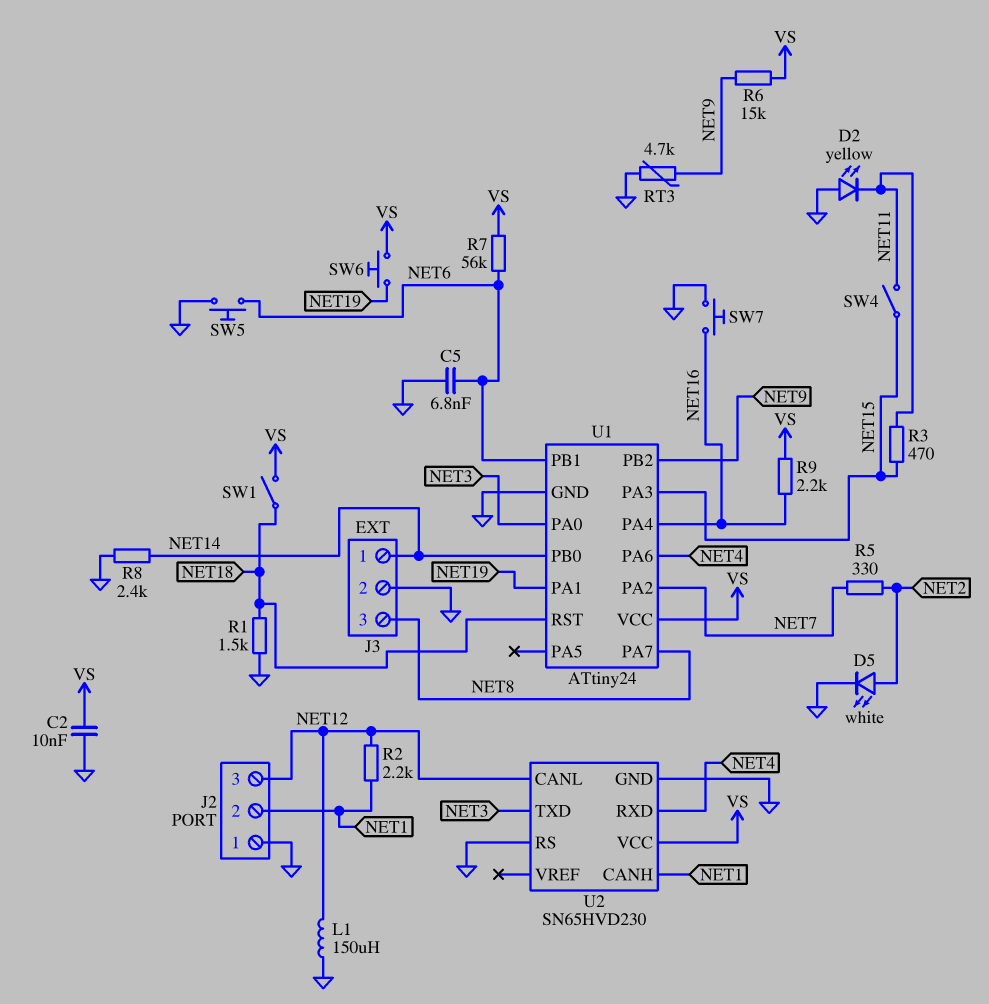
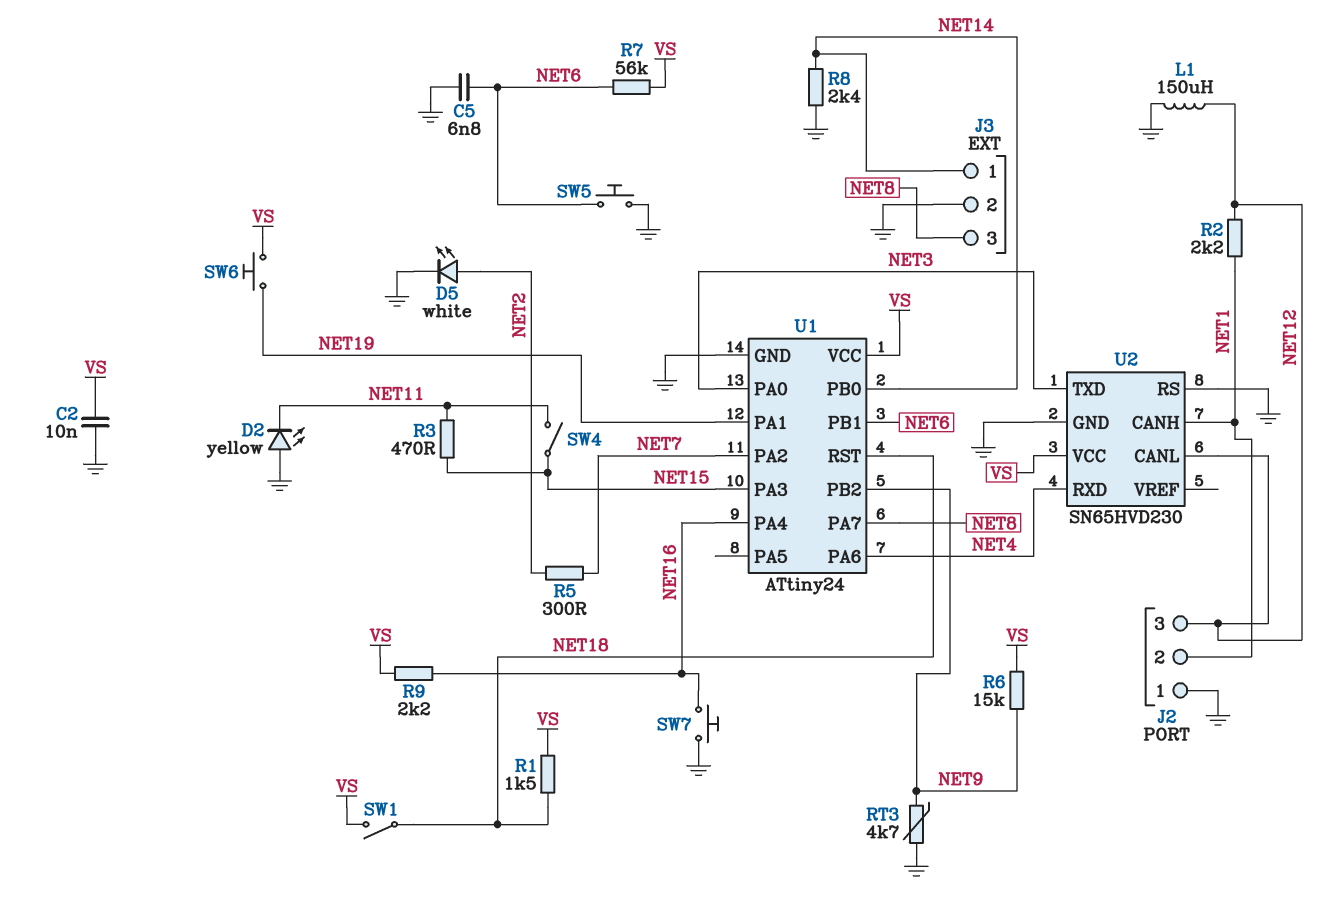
R1: 1.5k (GND, NET18) -> 1.5k (NET18, VS)
R5: 330 (NET2, NET7) -> 300 (NET2, NET7)

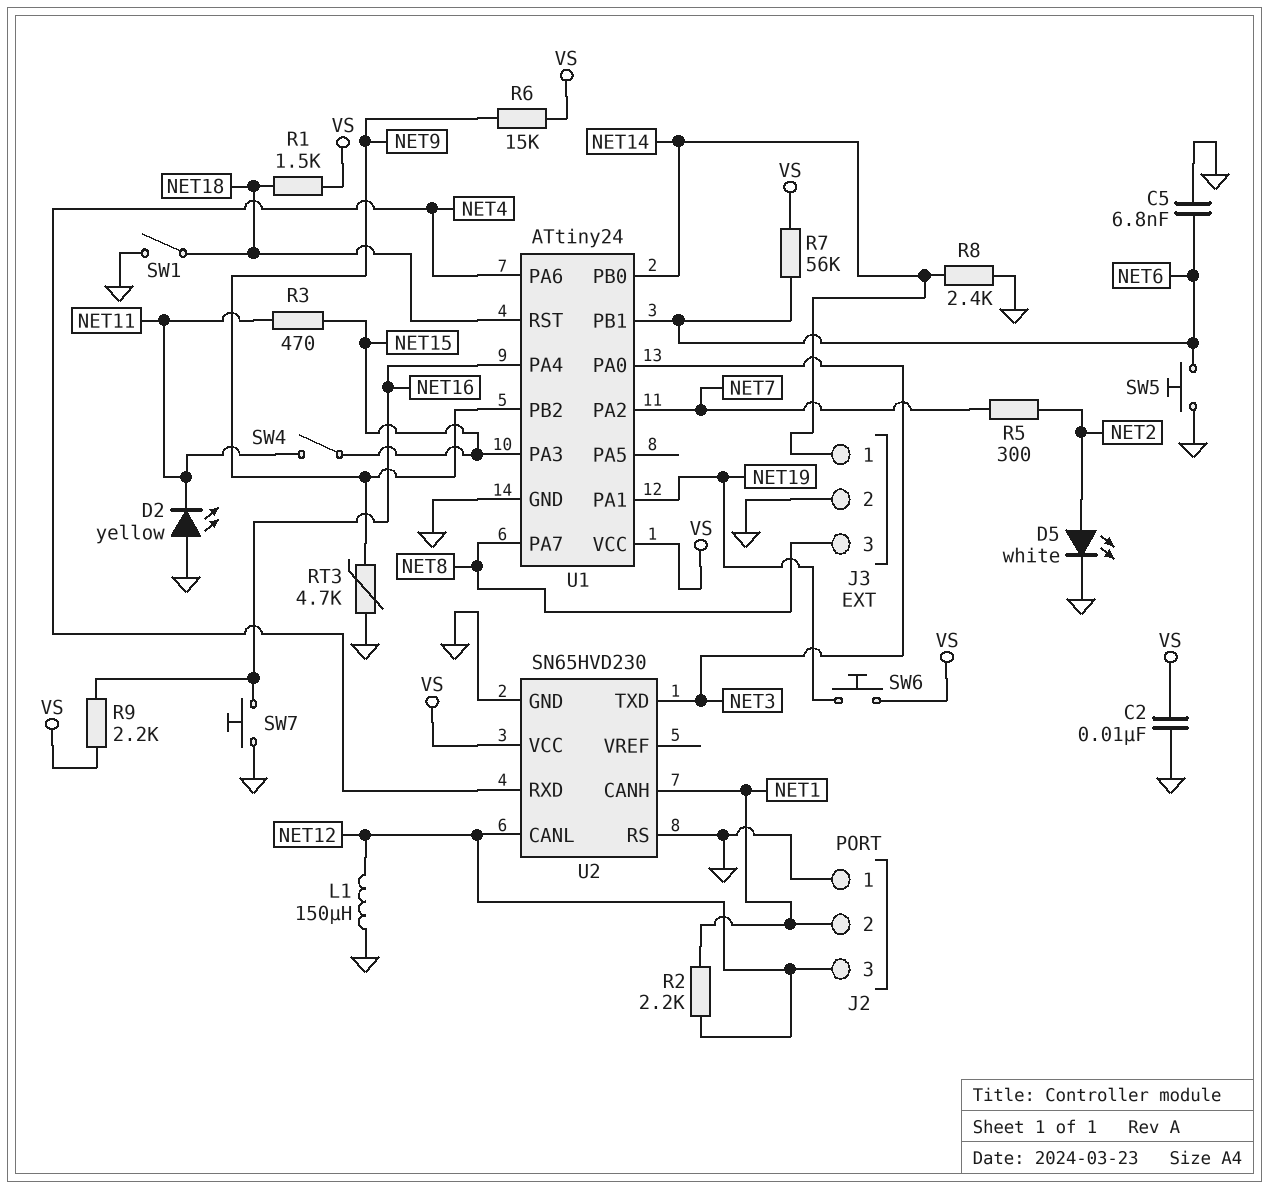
SW1: switch (NET18, VS) -> switch (GND, NET18)

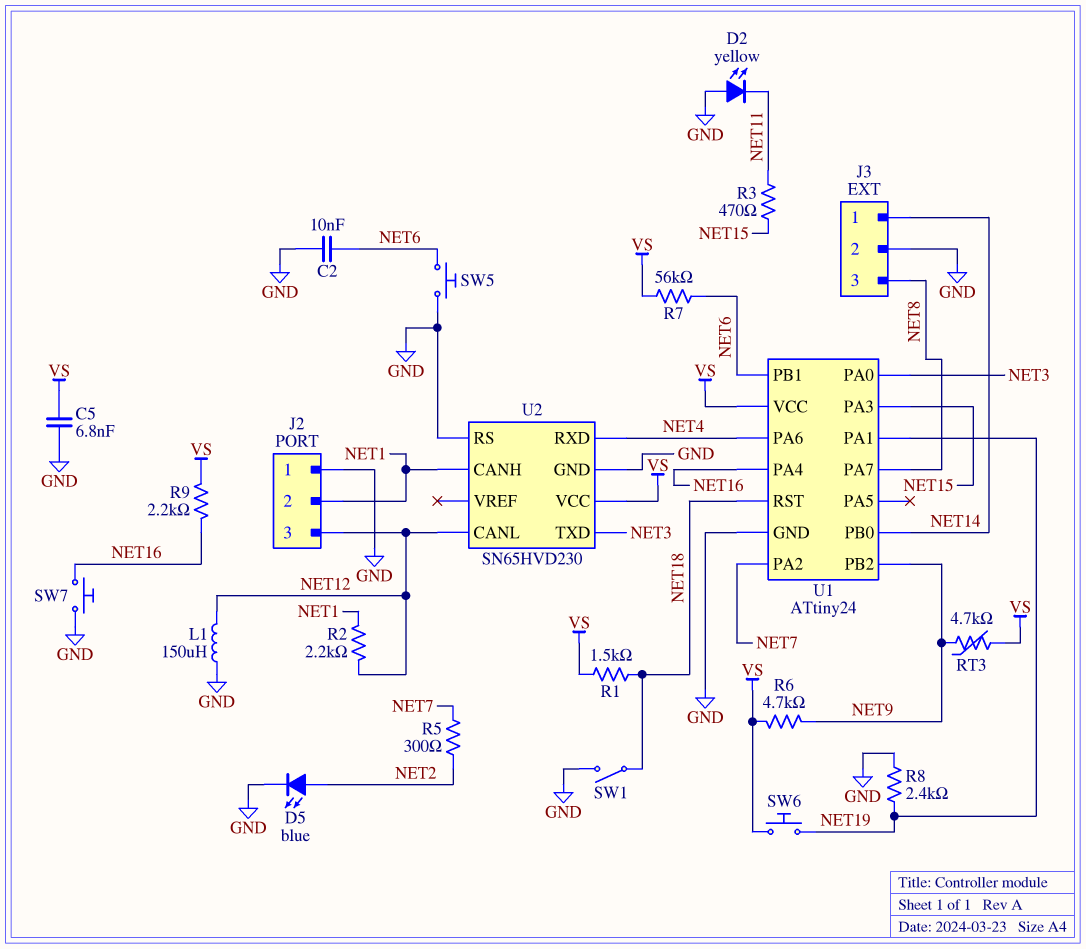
C2: 10nF (GND, VS) -> 10nF (GND, NET6)
C5: 6.8nF (GND, NET6) -> 6.8nF (GND, VS)
D5: LED white (A NET2, K GND) -> LED blue (A NET2, K GND)
R6: 15k (NET9, VS) -> 4.7k (NET9, VS)
R8: 2.4k (GND, NET14) -> 2.4k (GND, NET19)
RT3: 4.7k (GND, NET9) -> 4.7k (NET9, VS)
SW4: switch (NET11, NET15) -> none

